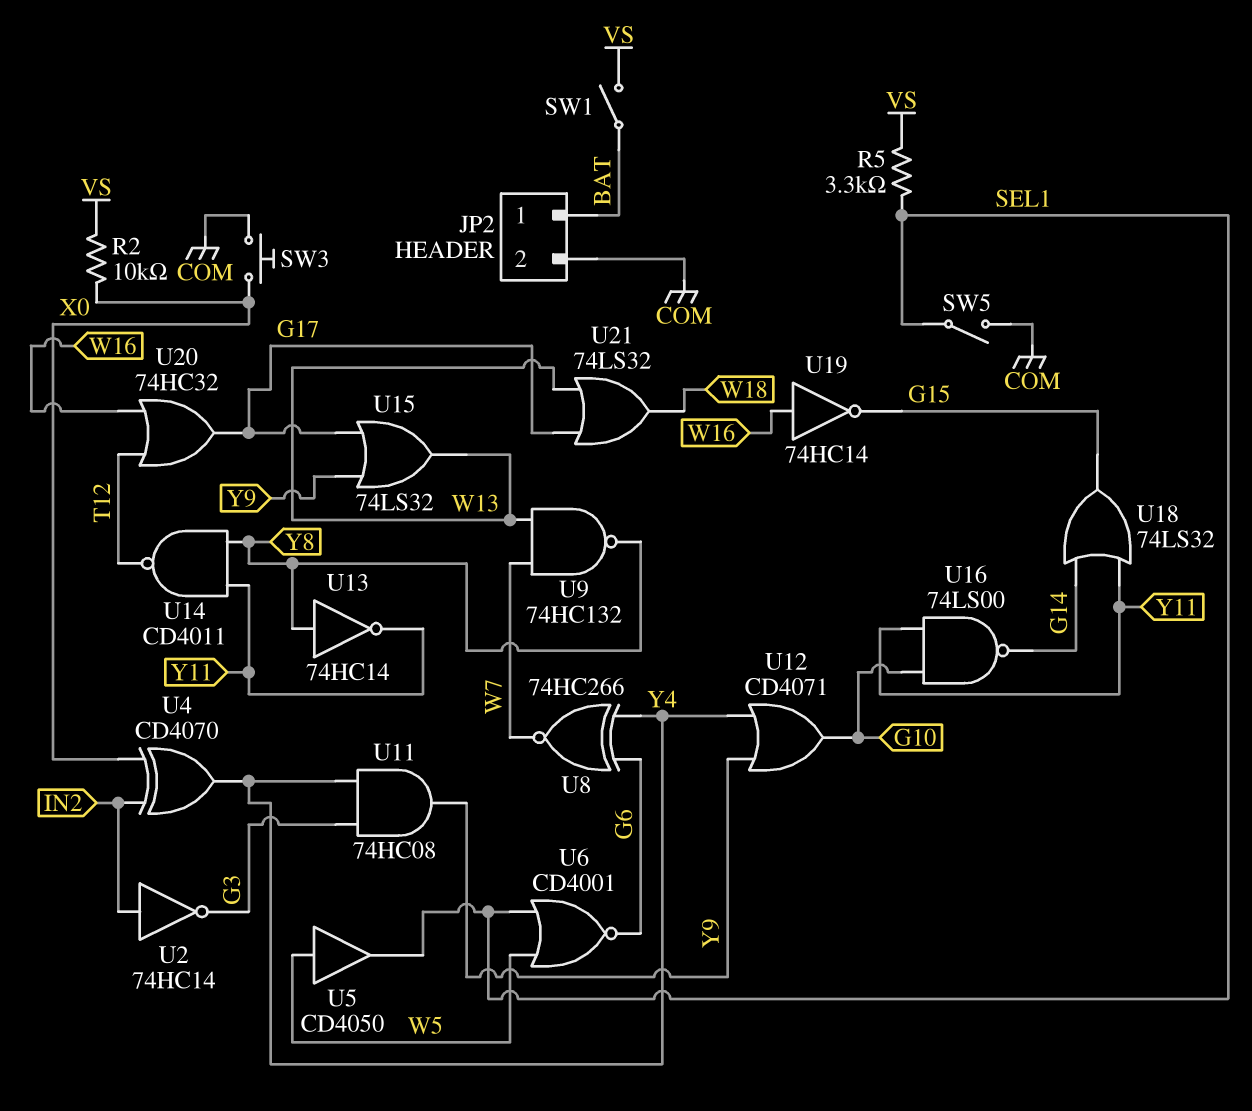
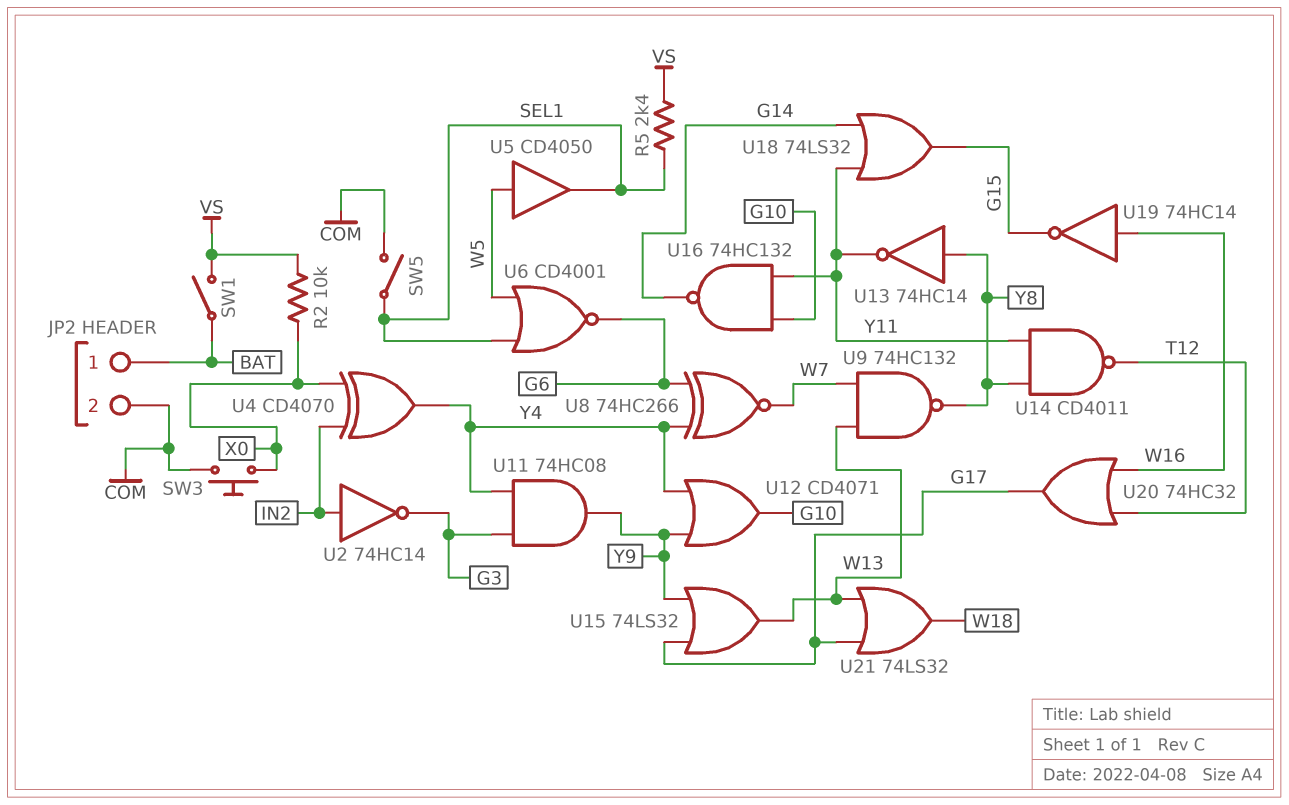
R5: 3.3k (SEL1, VS) -> 2.4k (SEL1, VS)
U16: NAND 74LS00 (in G10, in Y11, out G14) -> NAND 74HC132 (in G10, in Y11, out G14)

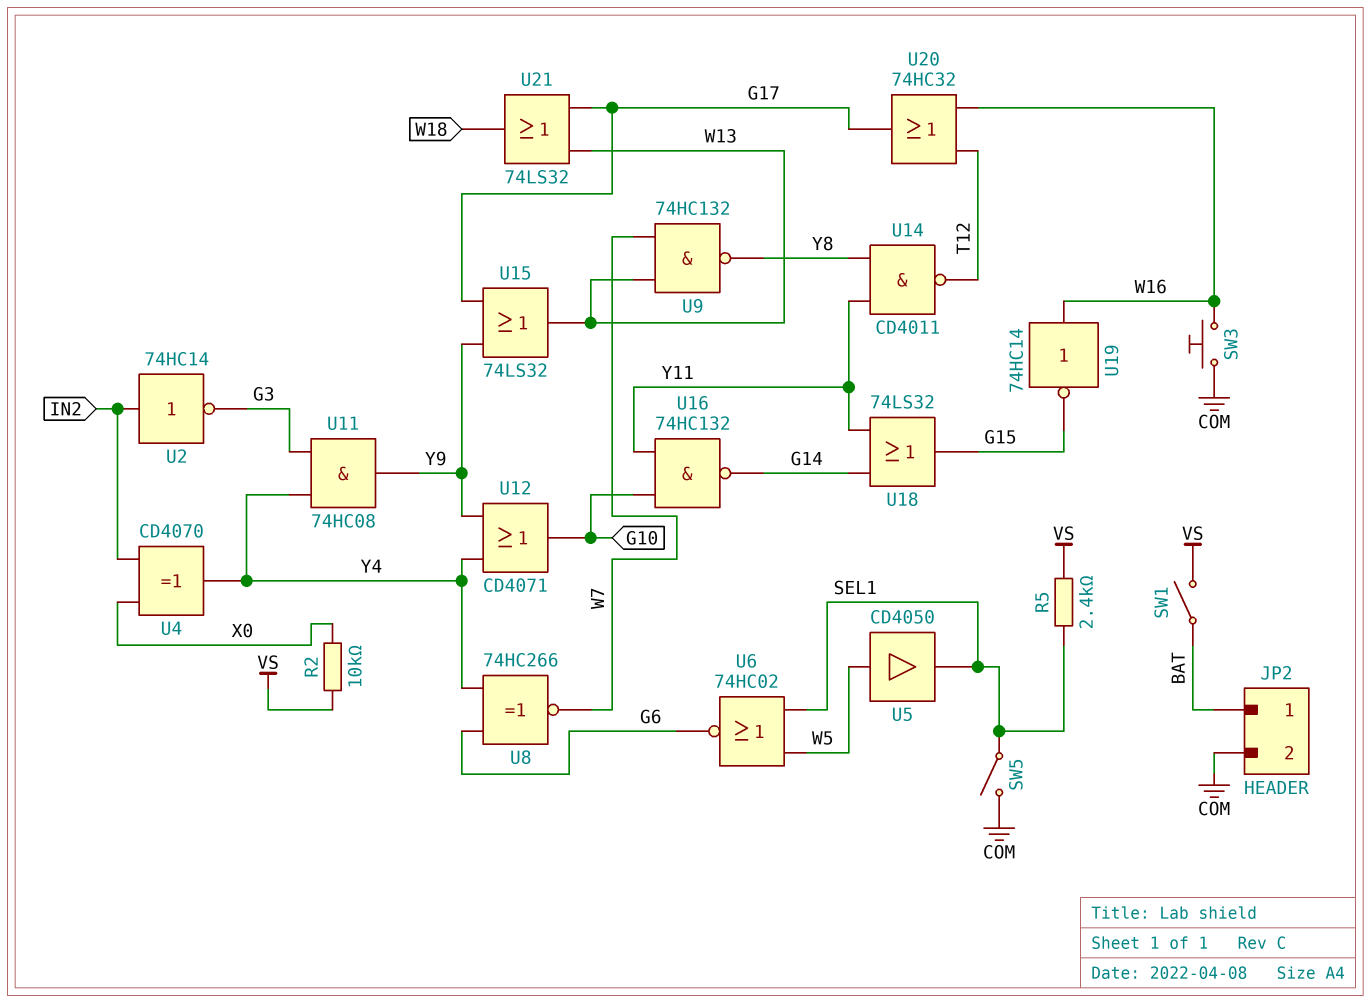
SW3: button (COM, X0) -> button (COM, W16)
U6: NOR CD4001 (in SEL1, in W5, out G6) -> NOR 74HC02 (in SEL1, in W5, out G6)
U13: NOT 74HC14 (in Y8, out Y11) -> none

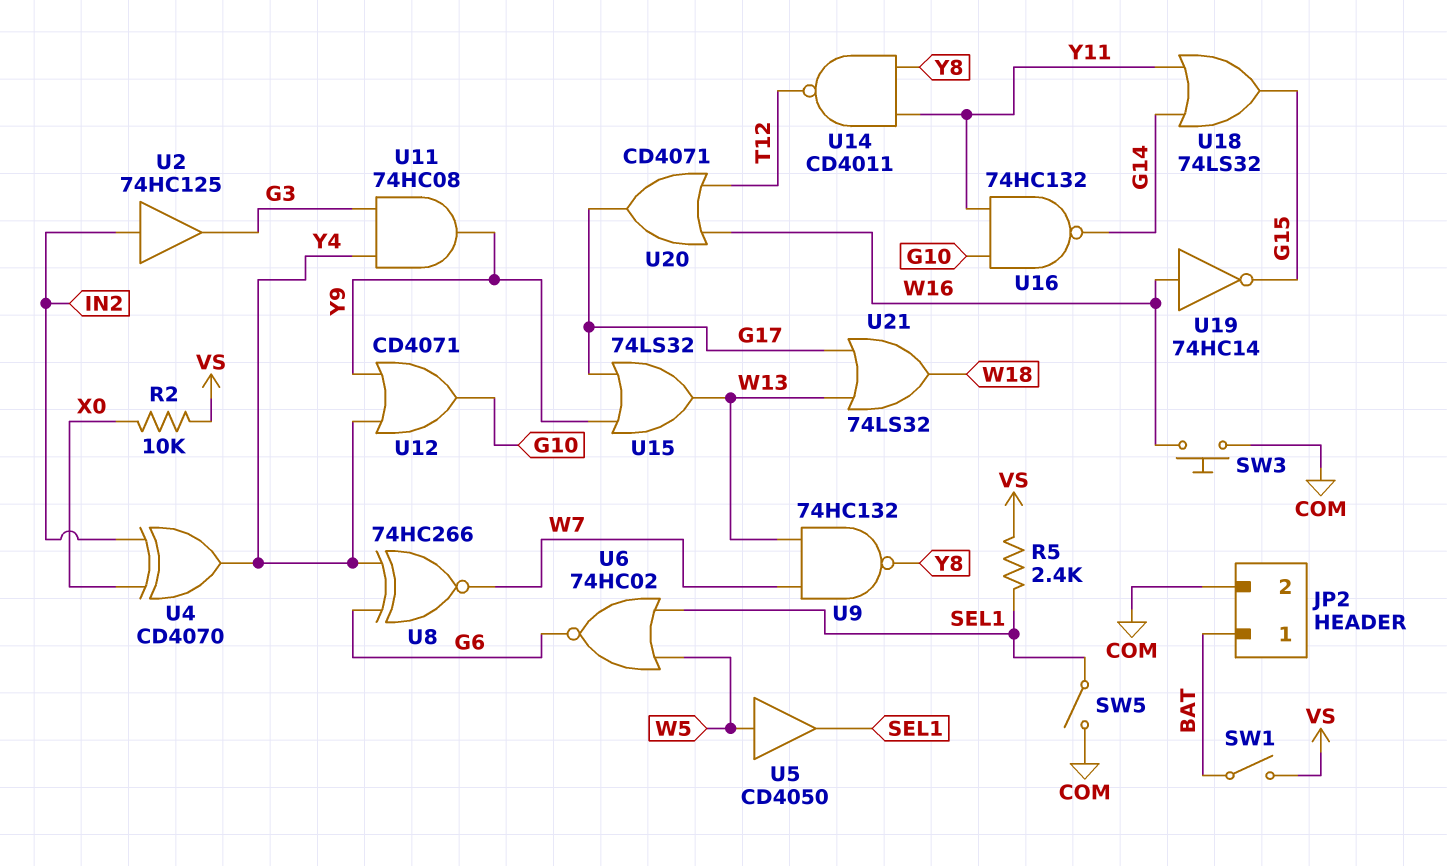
U2: NOT 74HC14 (in IN2, out G3) -> buffer 74HC125 (in IN2, out G3)
U20: OR 74HC32 (in T12, in W16, out G17) -> OR CD4071 (in T12, in W16, out G17)

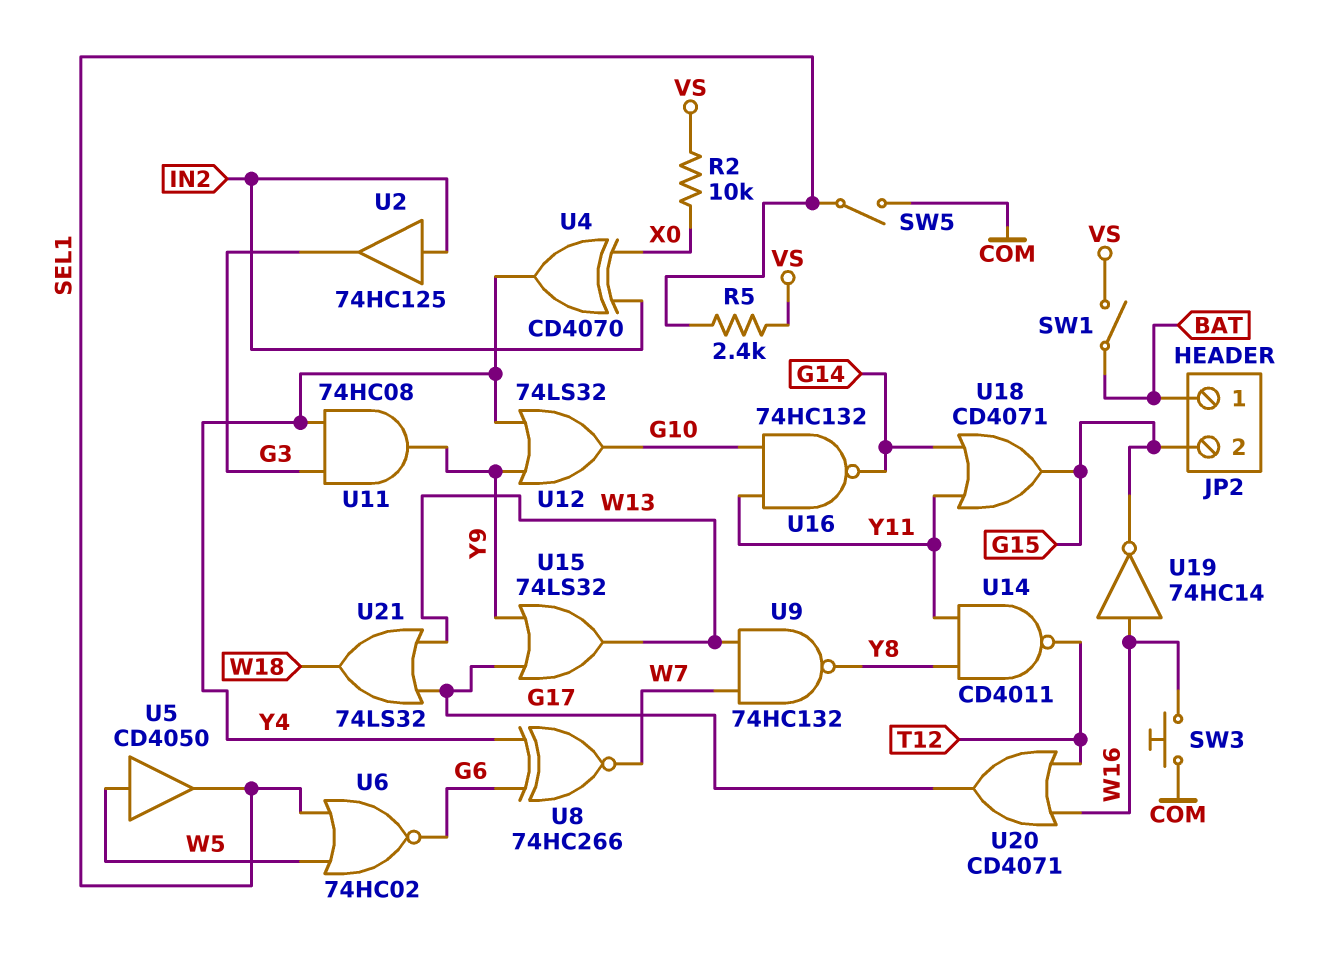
JP2 pin 2: COM -> G15
U12: OR CD4071 (in Y4, in Y9, out G10) -> OR 74LS32 (in Y4, in Y9, out G10)
U18: OR 74LS32 (in G14, in Y11, out G15) -> OR CD4071 (in G14, in Y11, out G15)

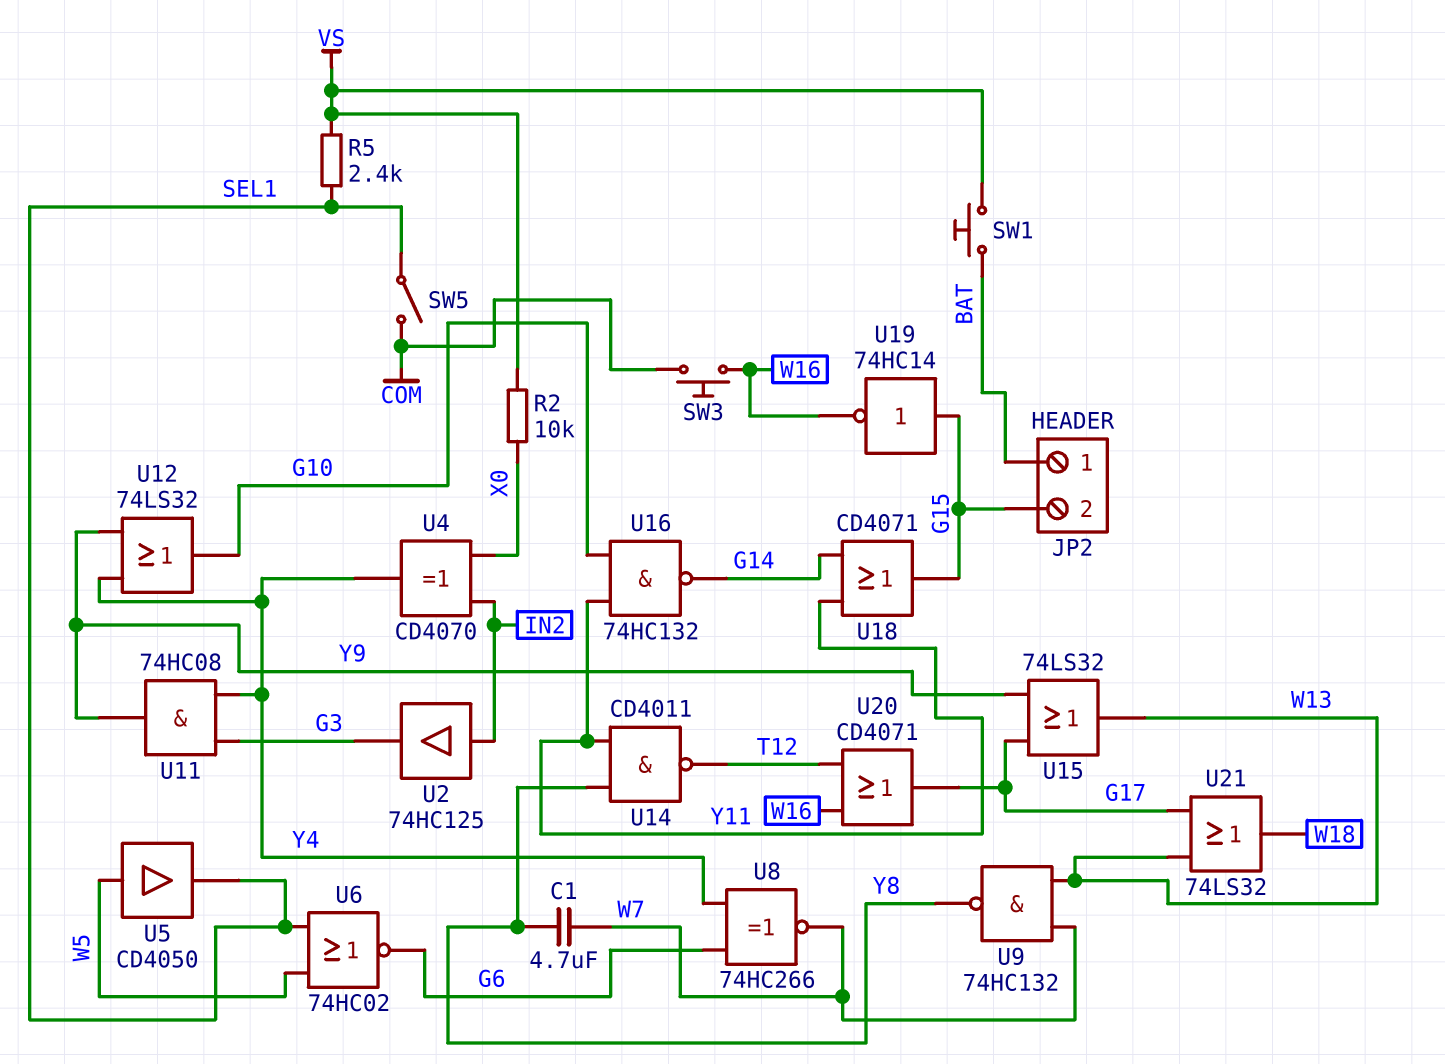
C1: none -> 4.7uF (W7, Y8)
SW1: switch (BAT, VS) -> button (BAT, VS)
U19: NOT 74HC14 (in W16, out G15) -> NOT 74HC14 (in G15, out W16)

